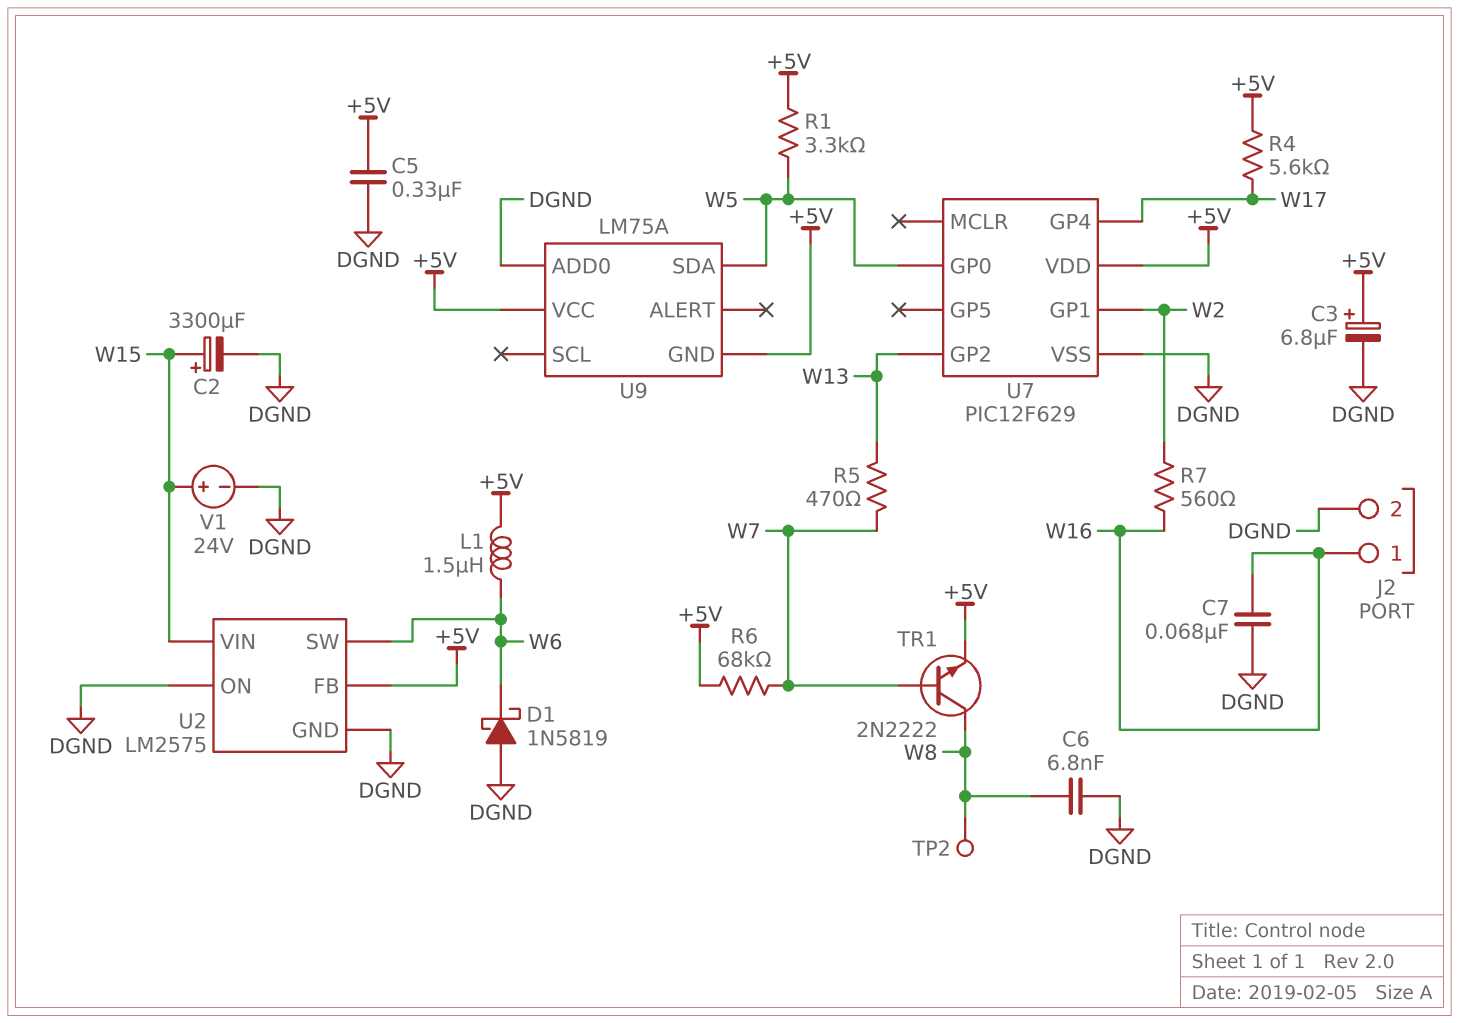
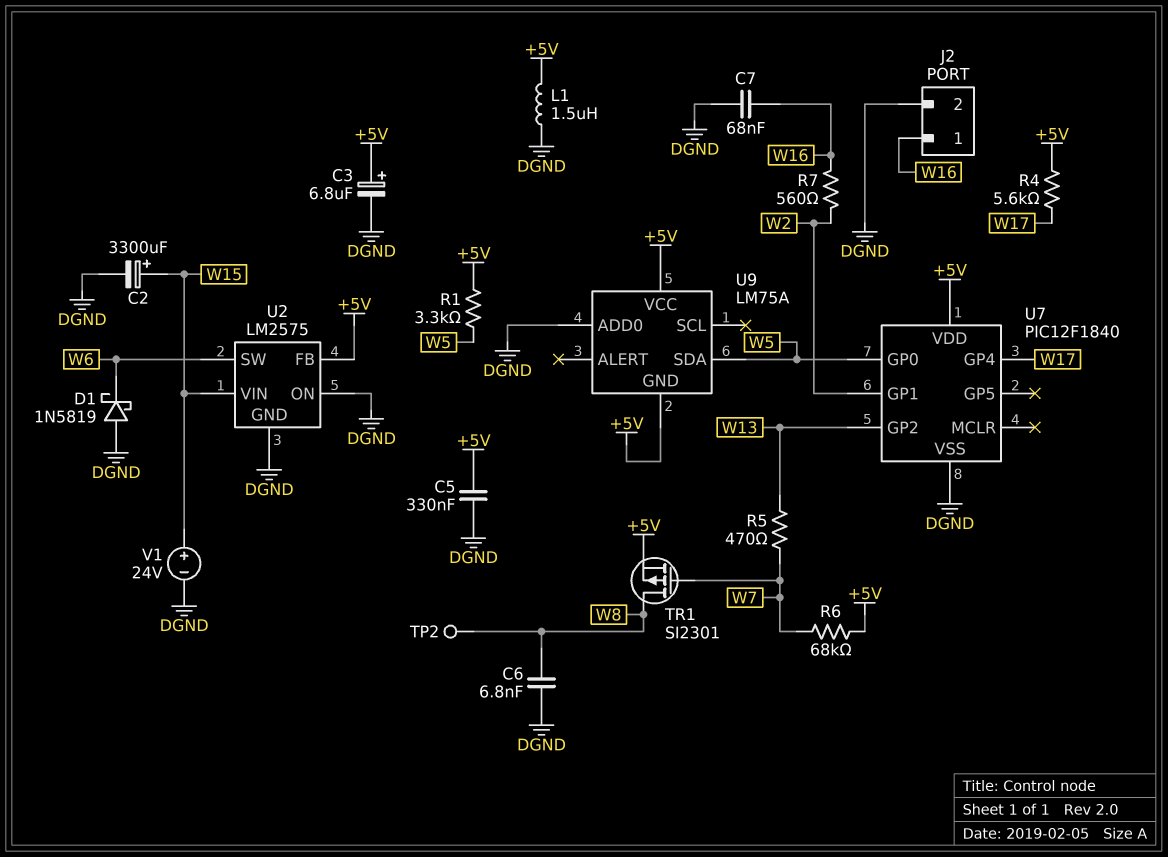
L1: 1.5uH (+5V, W6) -> 1.5uH (+5V, DGND)
TR1: NPN 2N2222 (B W7, C W8, E +5V) -> PMOS SI2301 (G W7, D W8, S +5V)
U7: PIC12F629 -> PIC12F1840

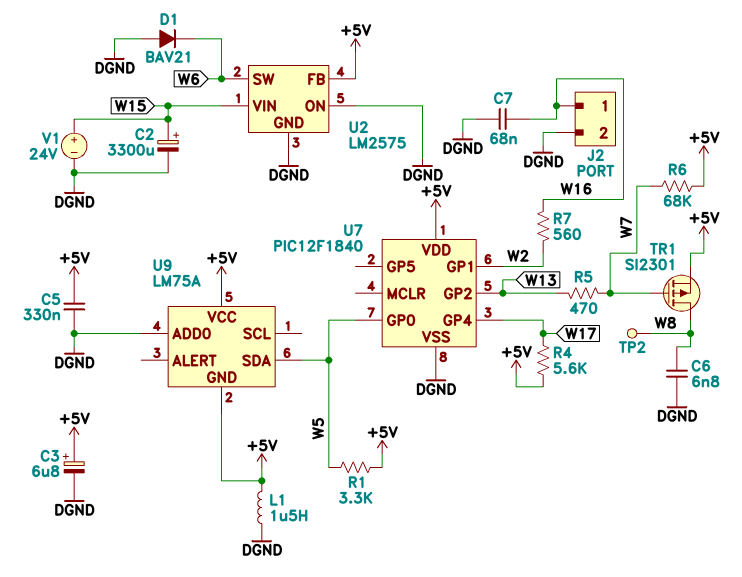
D1: schottky 1N5819 (A DGND, K W6) -> diode BAV21 (A DGND, K W6)

